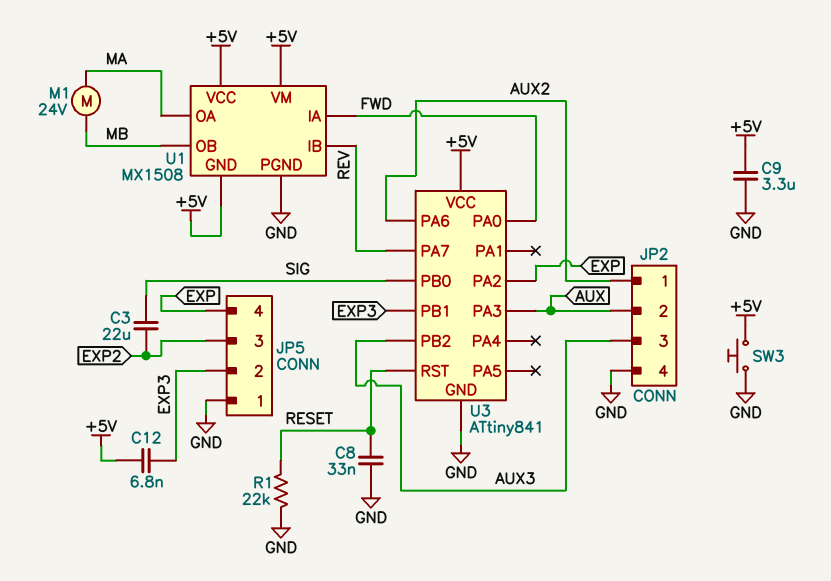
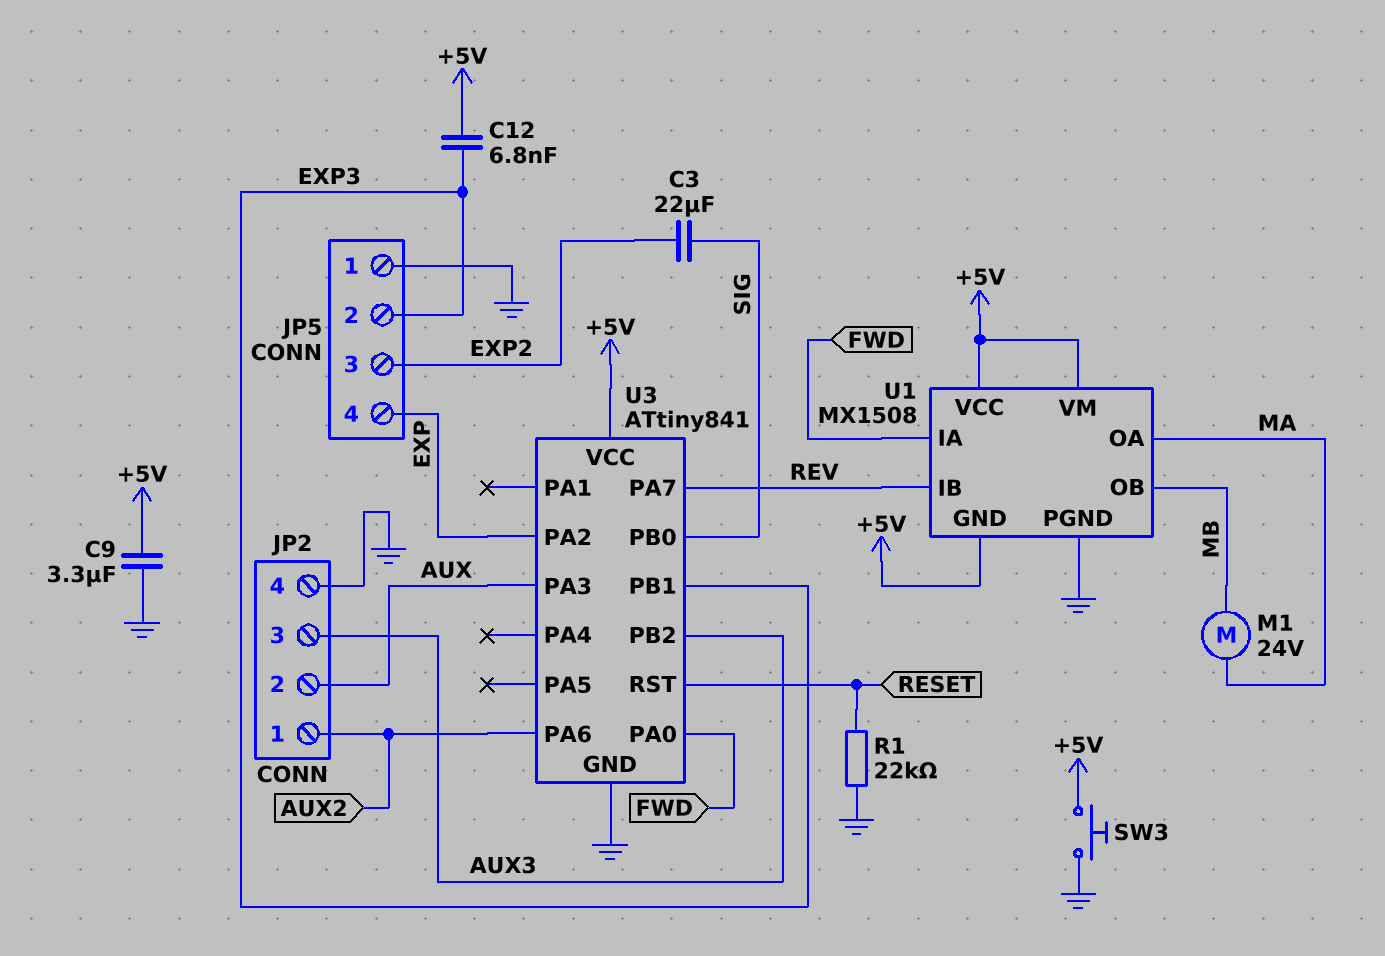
C8: 33nF (GND, RESET) -> none

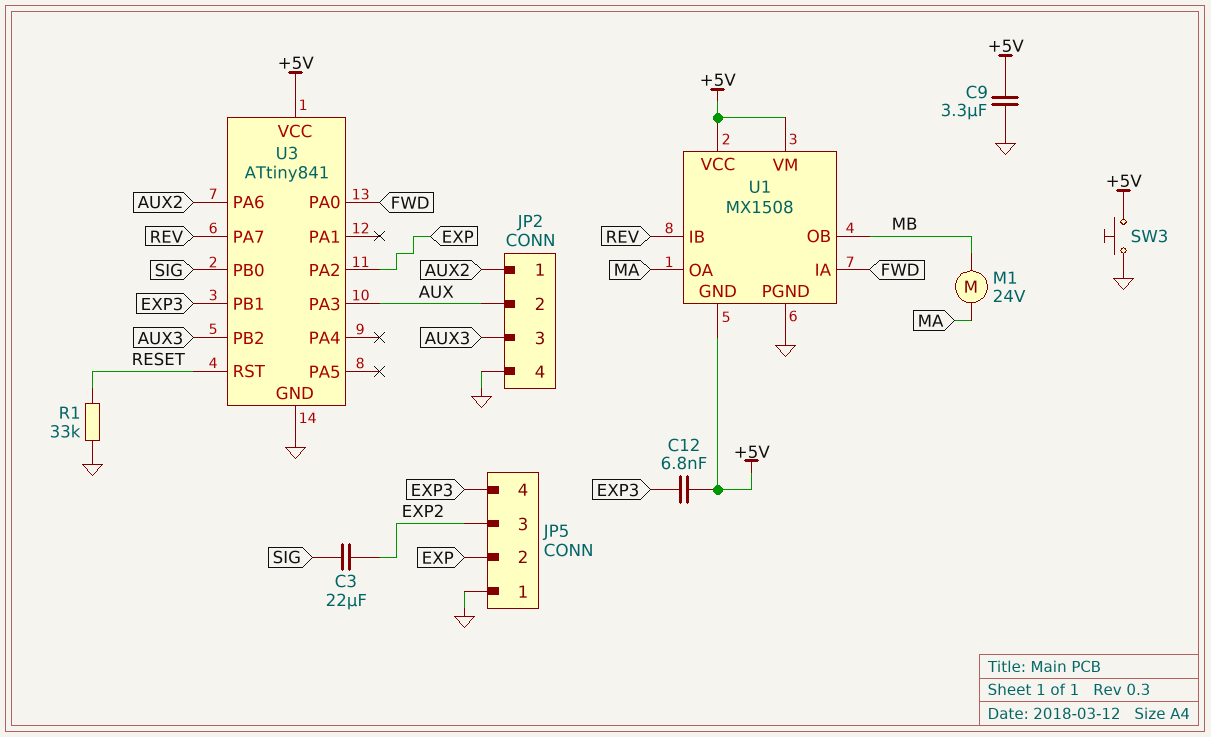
JP5 pin 2: EXP3 -> EXP
JP5 pin 4: EXP -> EXP3
R1: 22k (GND, RESET) -> 33k (GND, RESET)

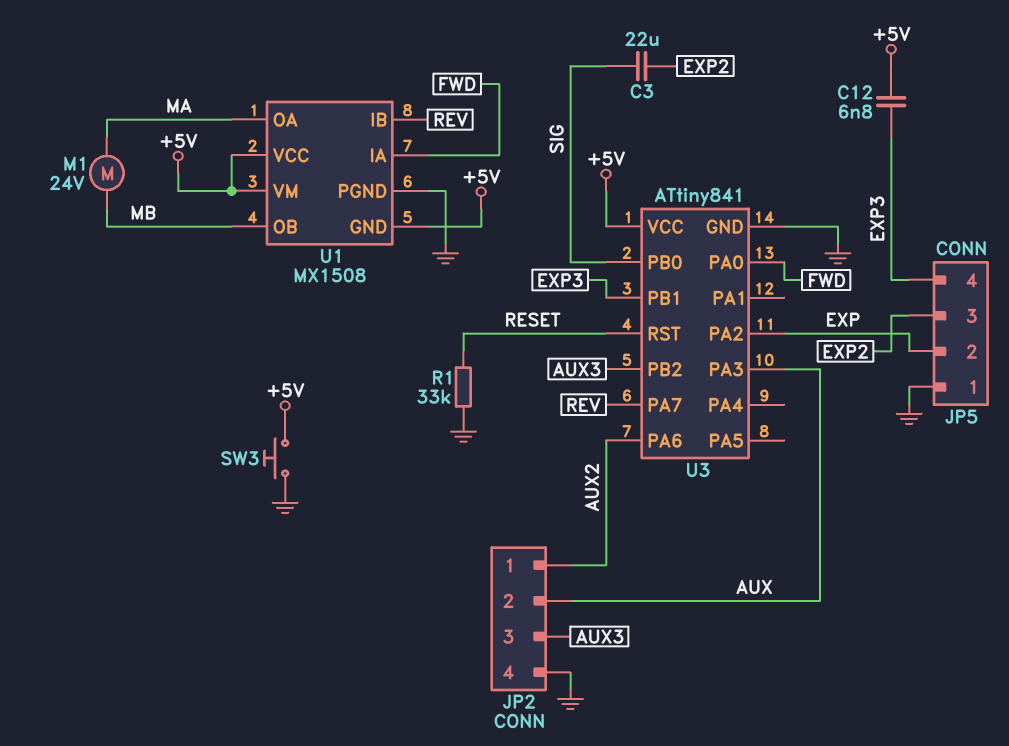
C9: 3.3uF (+5V, GND) -> none

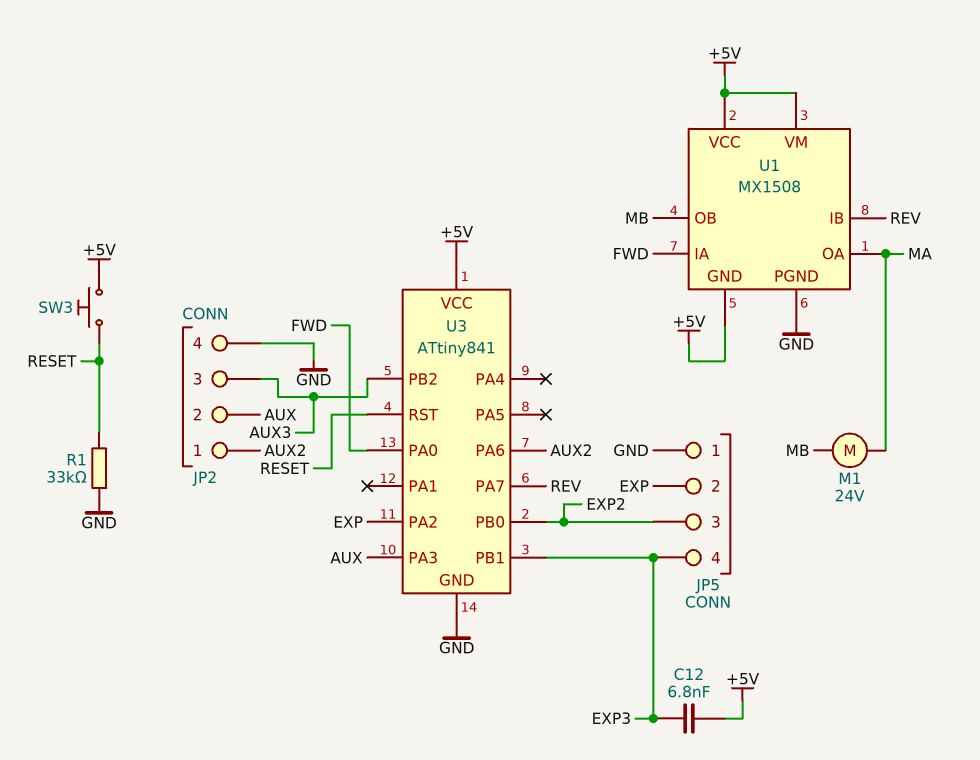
C3: 22uF (EXP2, SIG) -> none
SW3: button (+5V, GND) -> button (+5V, RESET)
U3 pin PB0: SIG -> EXP2

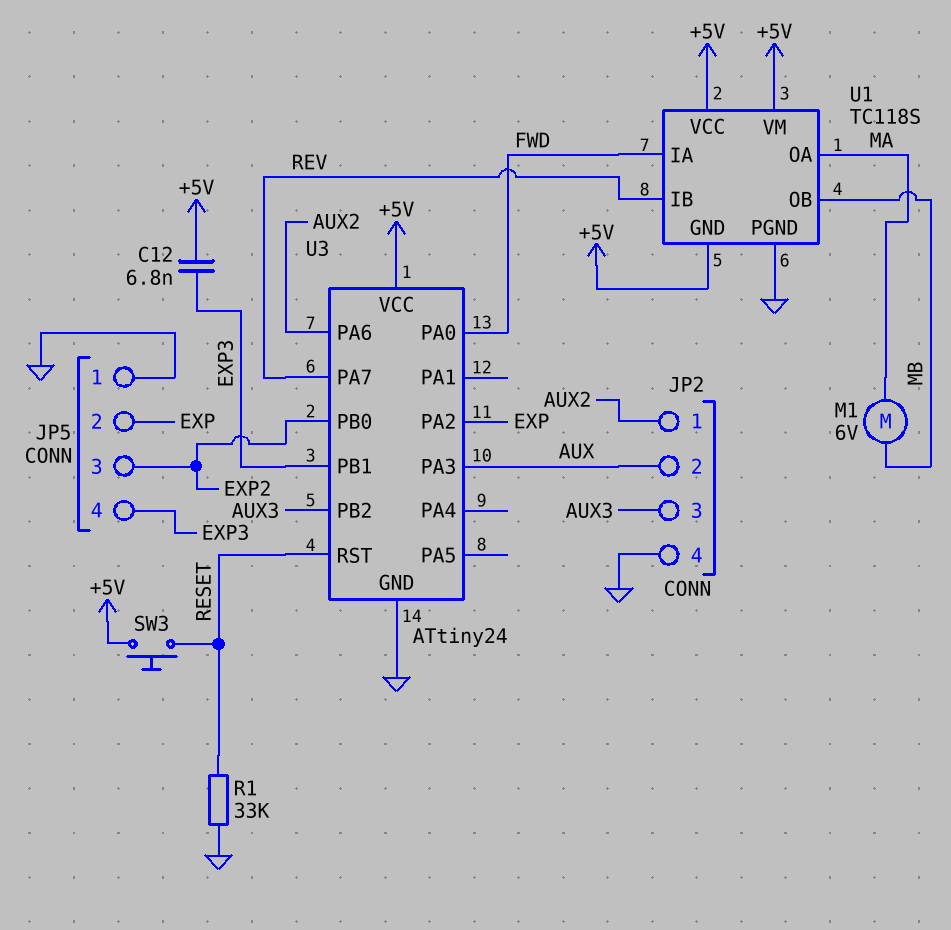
M1: motor 24V (MA, MB) -> motor 6V (MA, MB)
U1: MX1508 -> TC118S
U3: ATtiny841 -> ATtiny24

